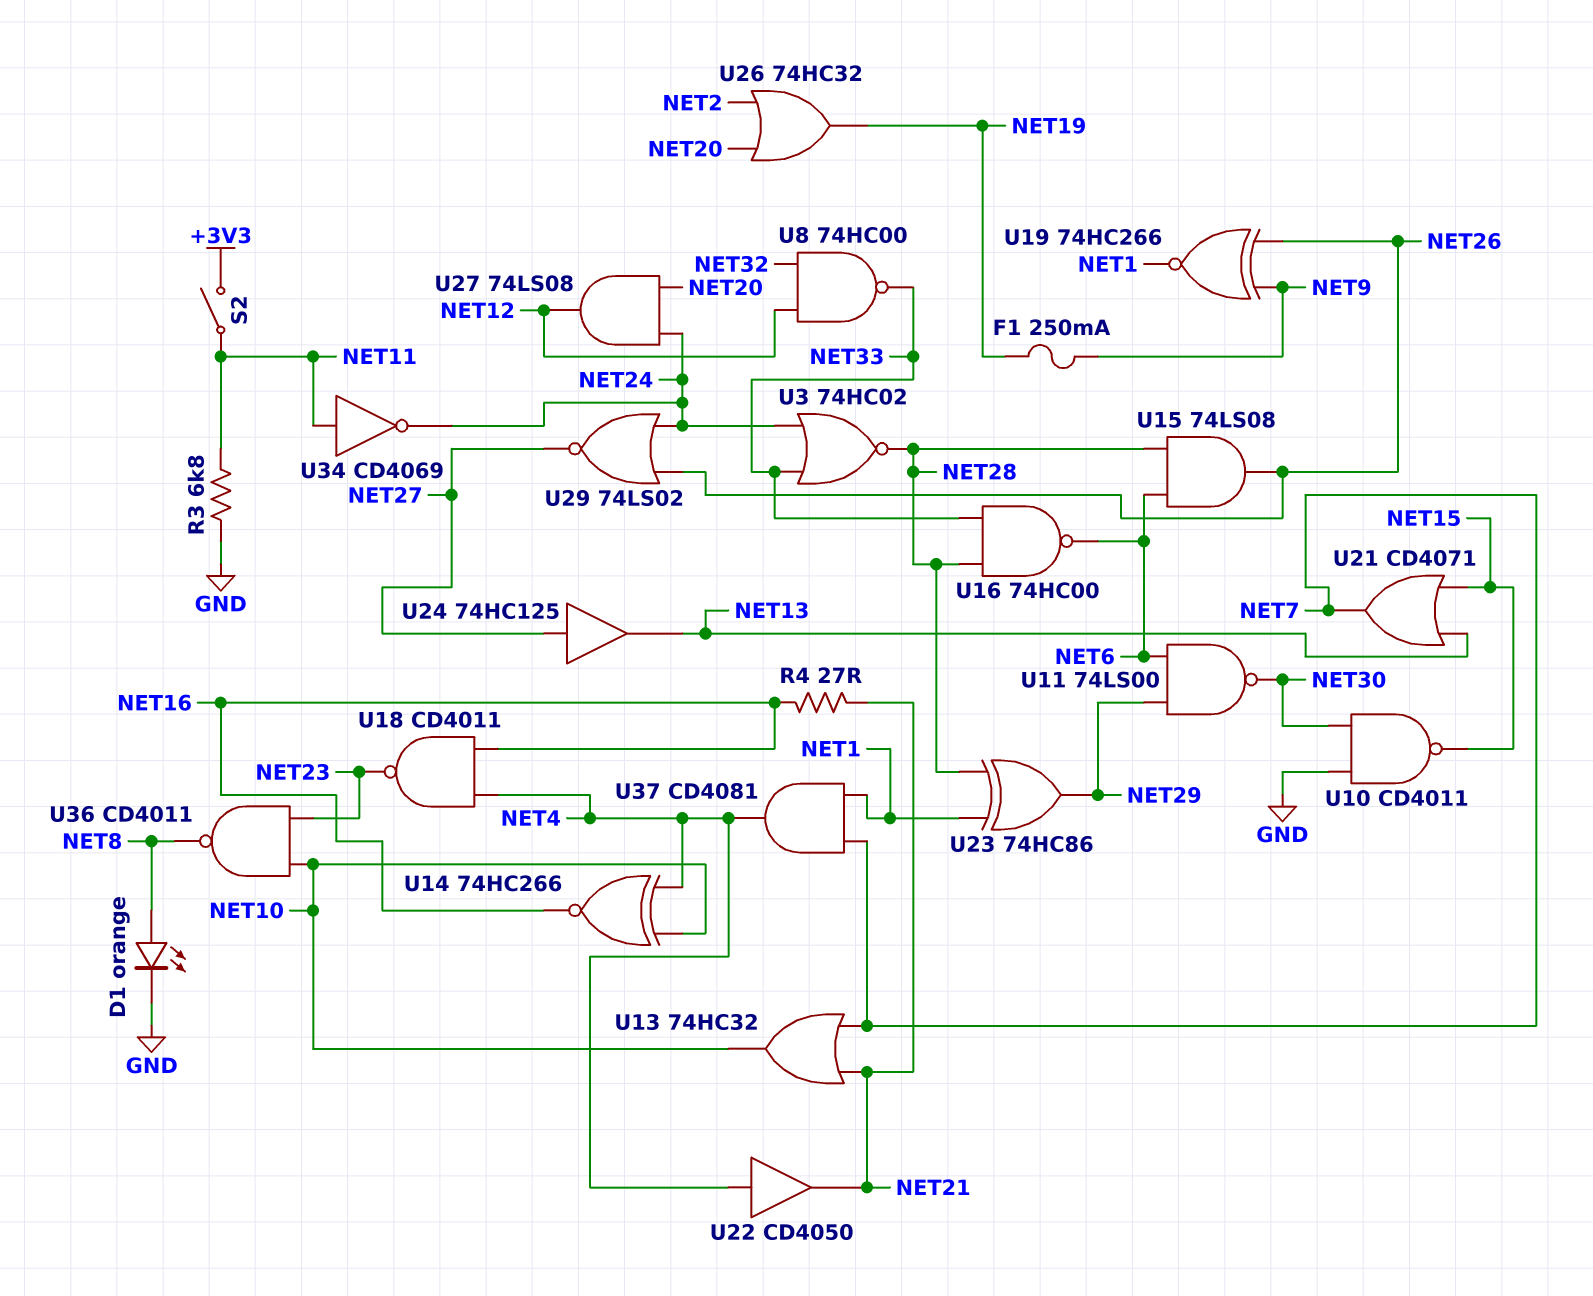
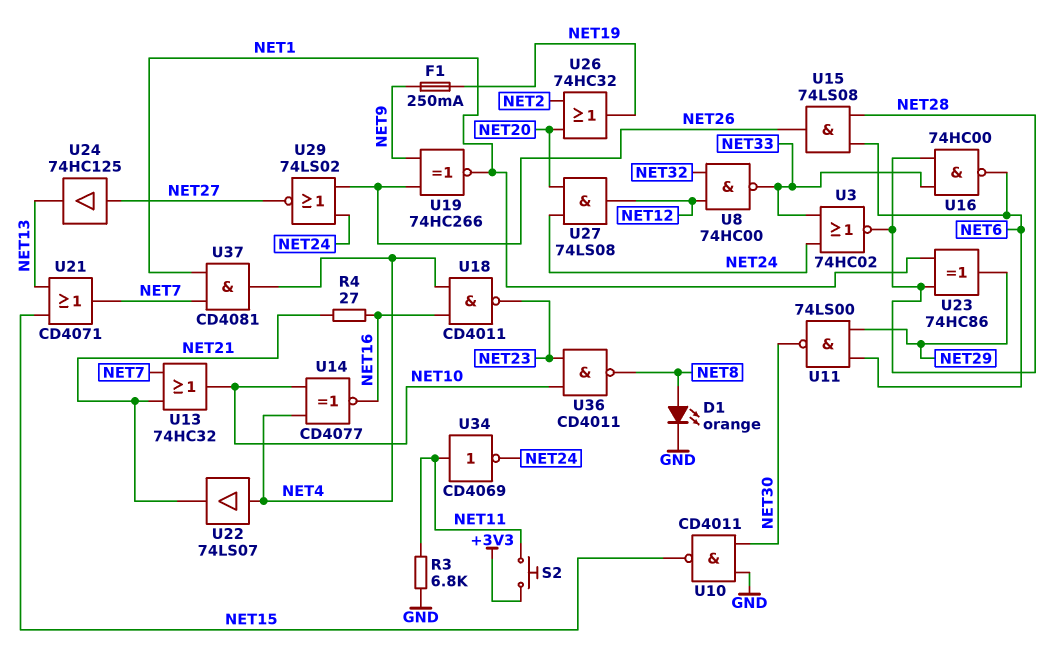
S2: switch (+3V3, NET11) -> button (+3V3, NET11)
U14: XNOR 74HC266 (in NET4, in NET10, out NET16) -> XNOR CD4077 (in NET4, in NET10, out NET16)
U22: buffer CD4050 (in NET4, out NET21) -> buffer 74LS07 (in NET4, out NET21)

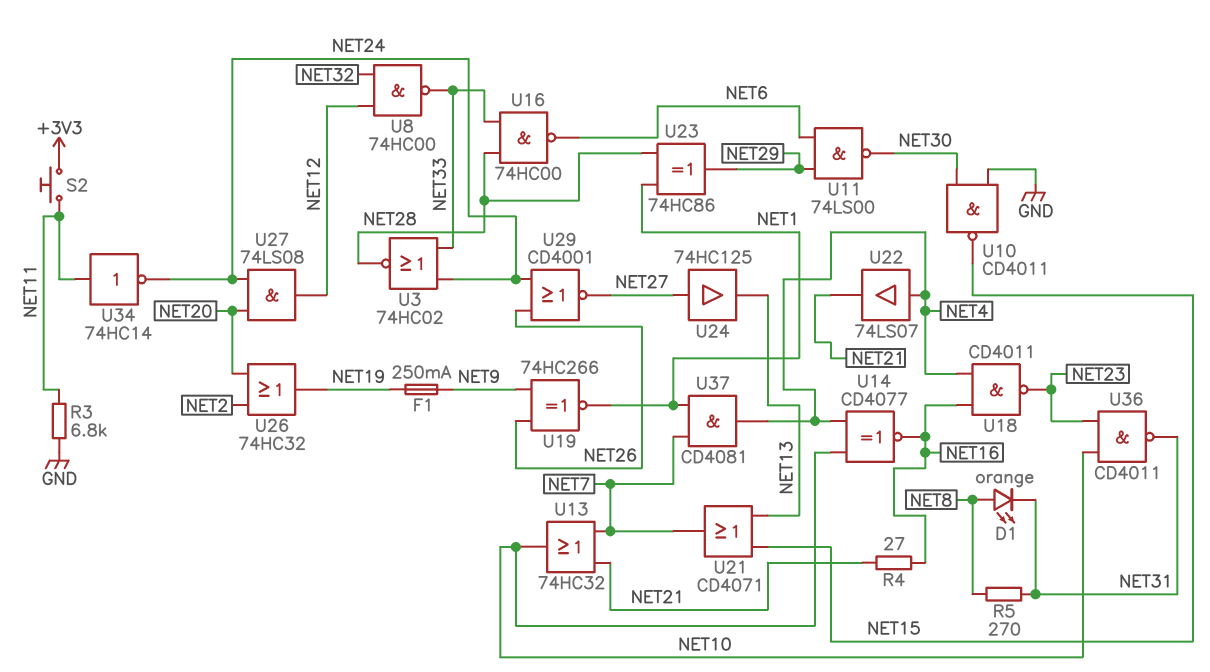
D1: LED orange (A NET8, K GND) -> LED orange (A NET8, K NET31)
R5: none -> 270 (NET8, NET31)
U15: AND 74LS08 (in NET6, in NET28, out NET26) -> none
U29: NOR 74LS02 (in NET24, in NET26, out NET27) -> NOR CD4001 (in NET24, in NET26, out NET27)
U34: NOT CD4069 (in NET11, out NET24) -> NOT 74HC14 (in NET11, out NET24)
U36: NAND CD4011 (in NET10, in NET23, out NET8) -> NAND CD4011 (in NET10, in NET23, out NET31)

